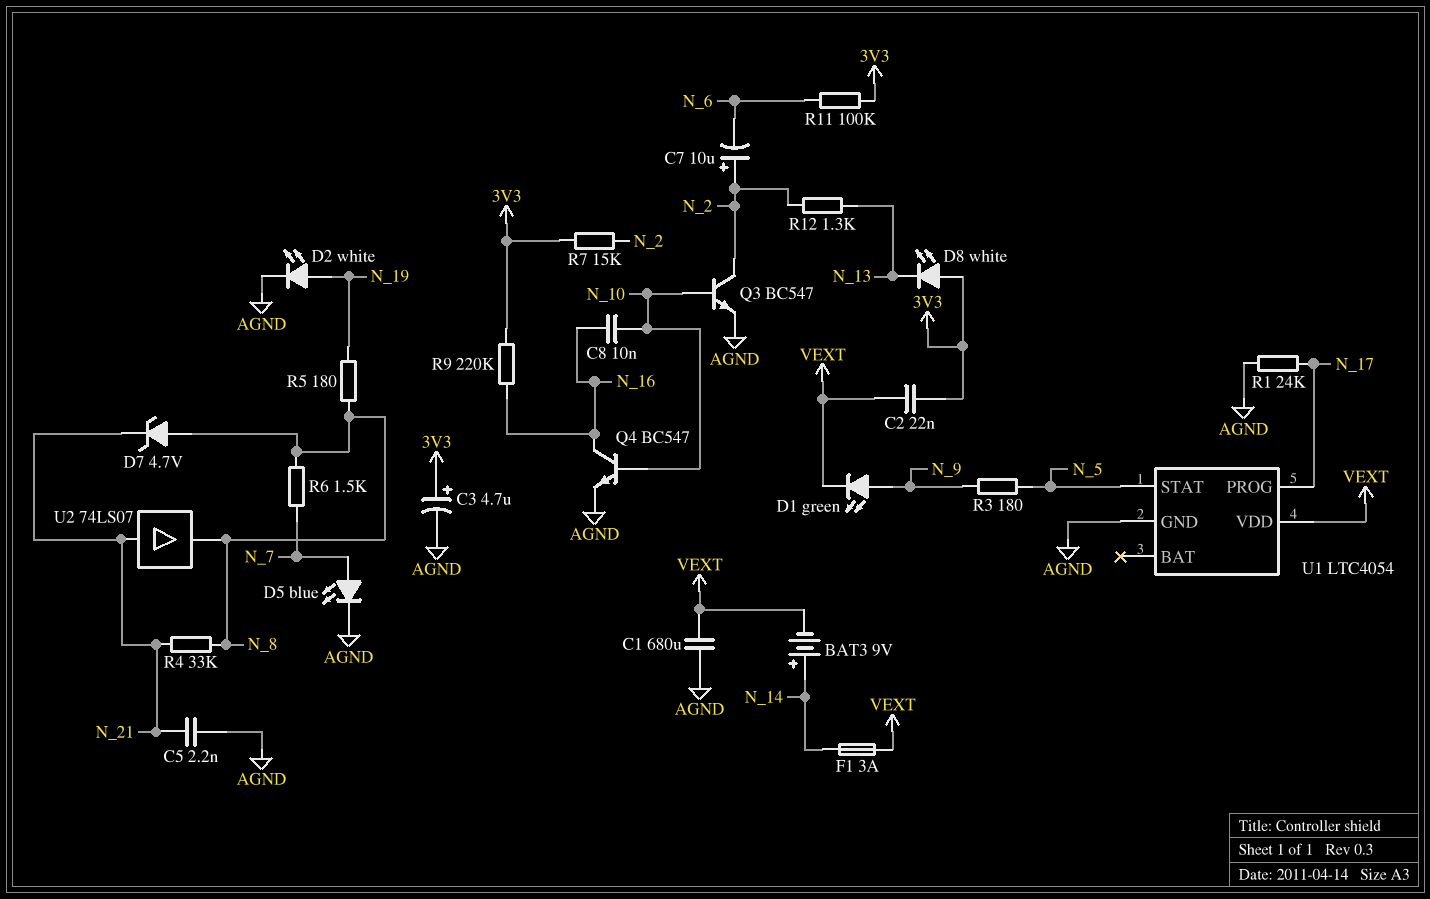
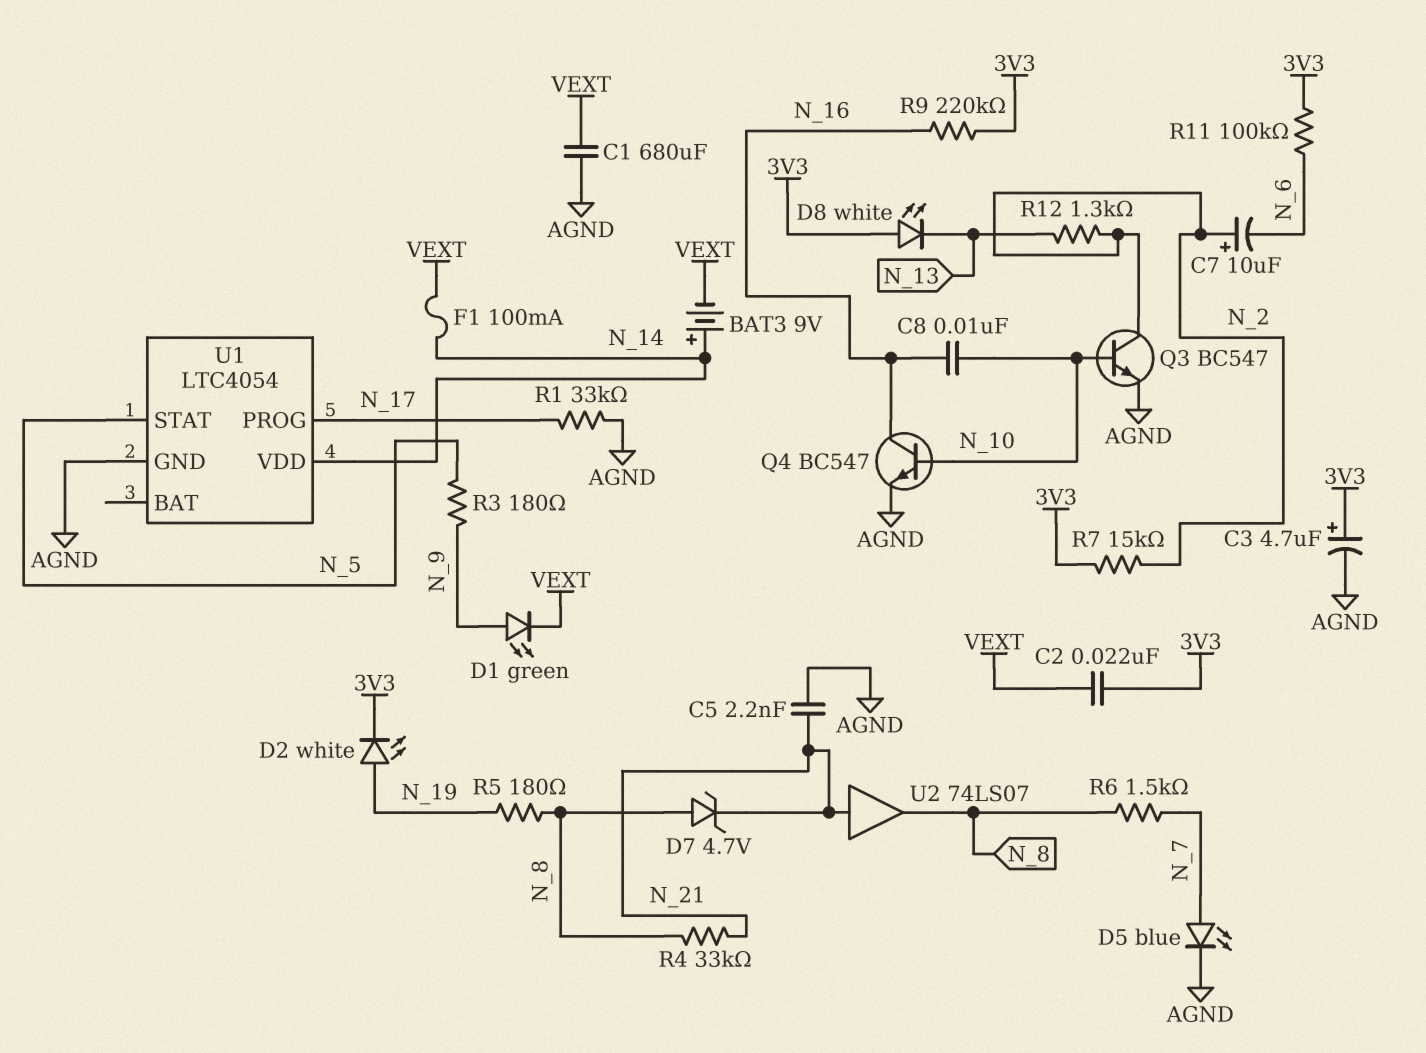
D2: LED white (A N_19, K AGND) -> LED white (A N_19, K 3V3)
F1: 3A (N_14, VEXT) -> 100mA (N_14, VEXT)
R1: 24k (AGND, N_17) -> 33k (AGND, N_17)
U1 pin VDD: VEXT -> N_14

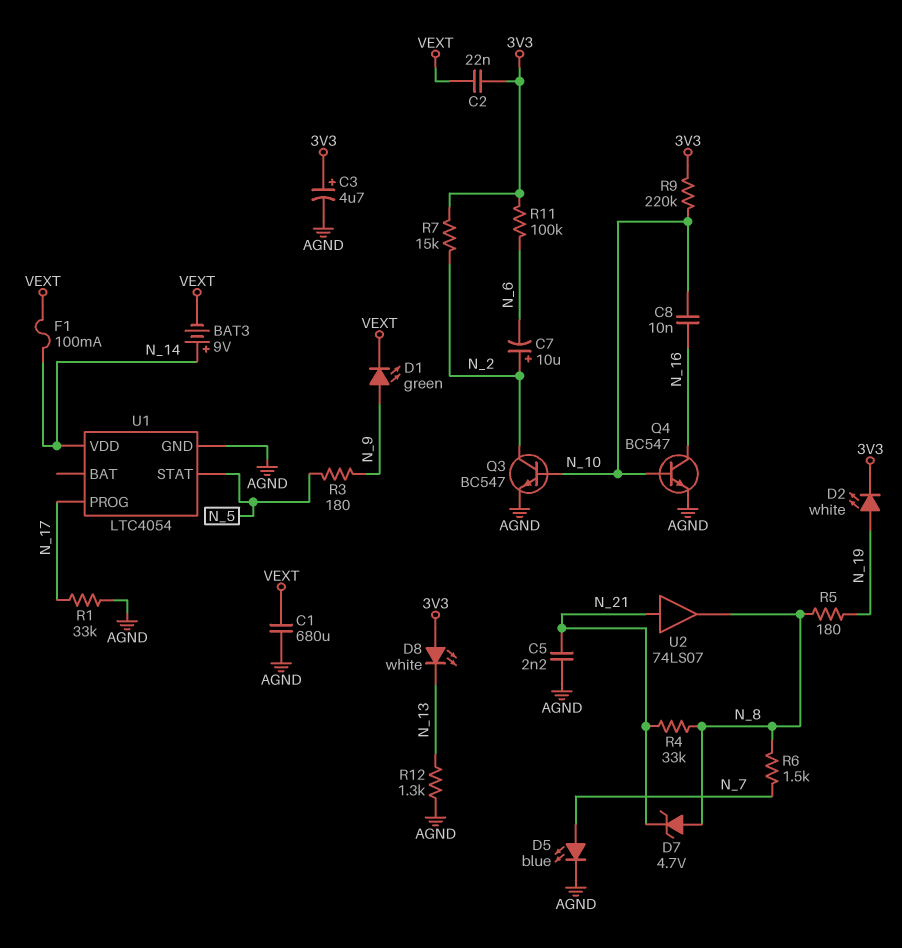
R9: 220k (3V3, N_16) -> 220k (3V3, N_10)
R12: 1.3k (N_2, N_13) -> 1.3k (AGND, N_13)

